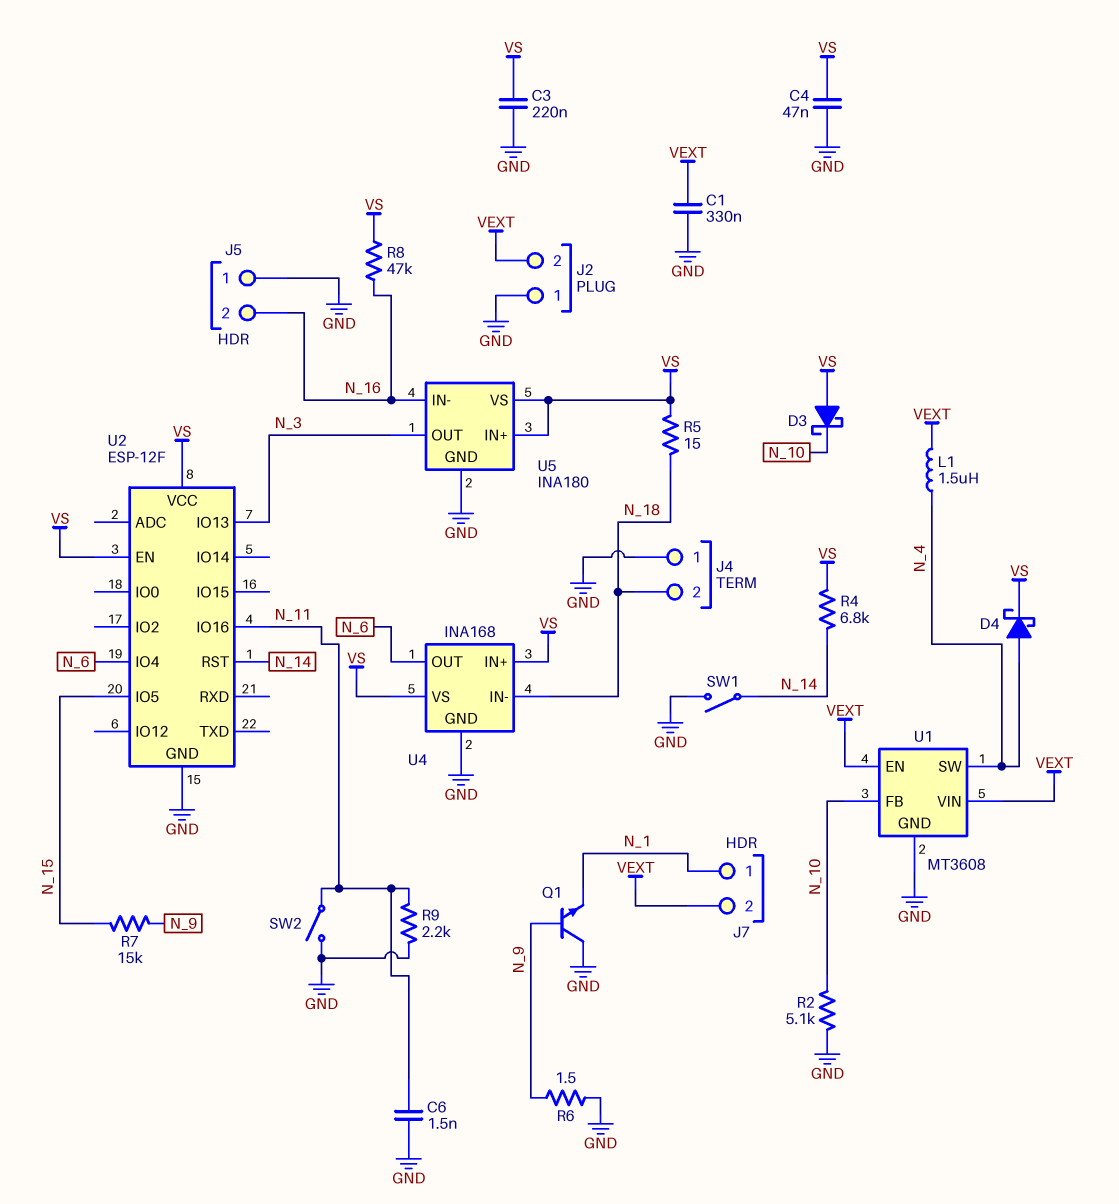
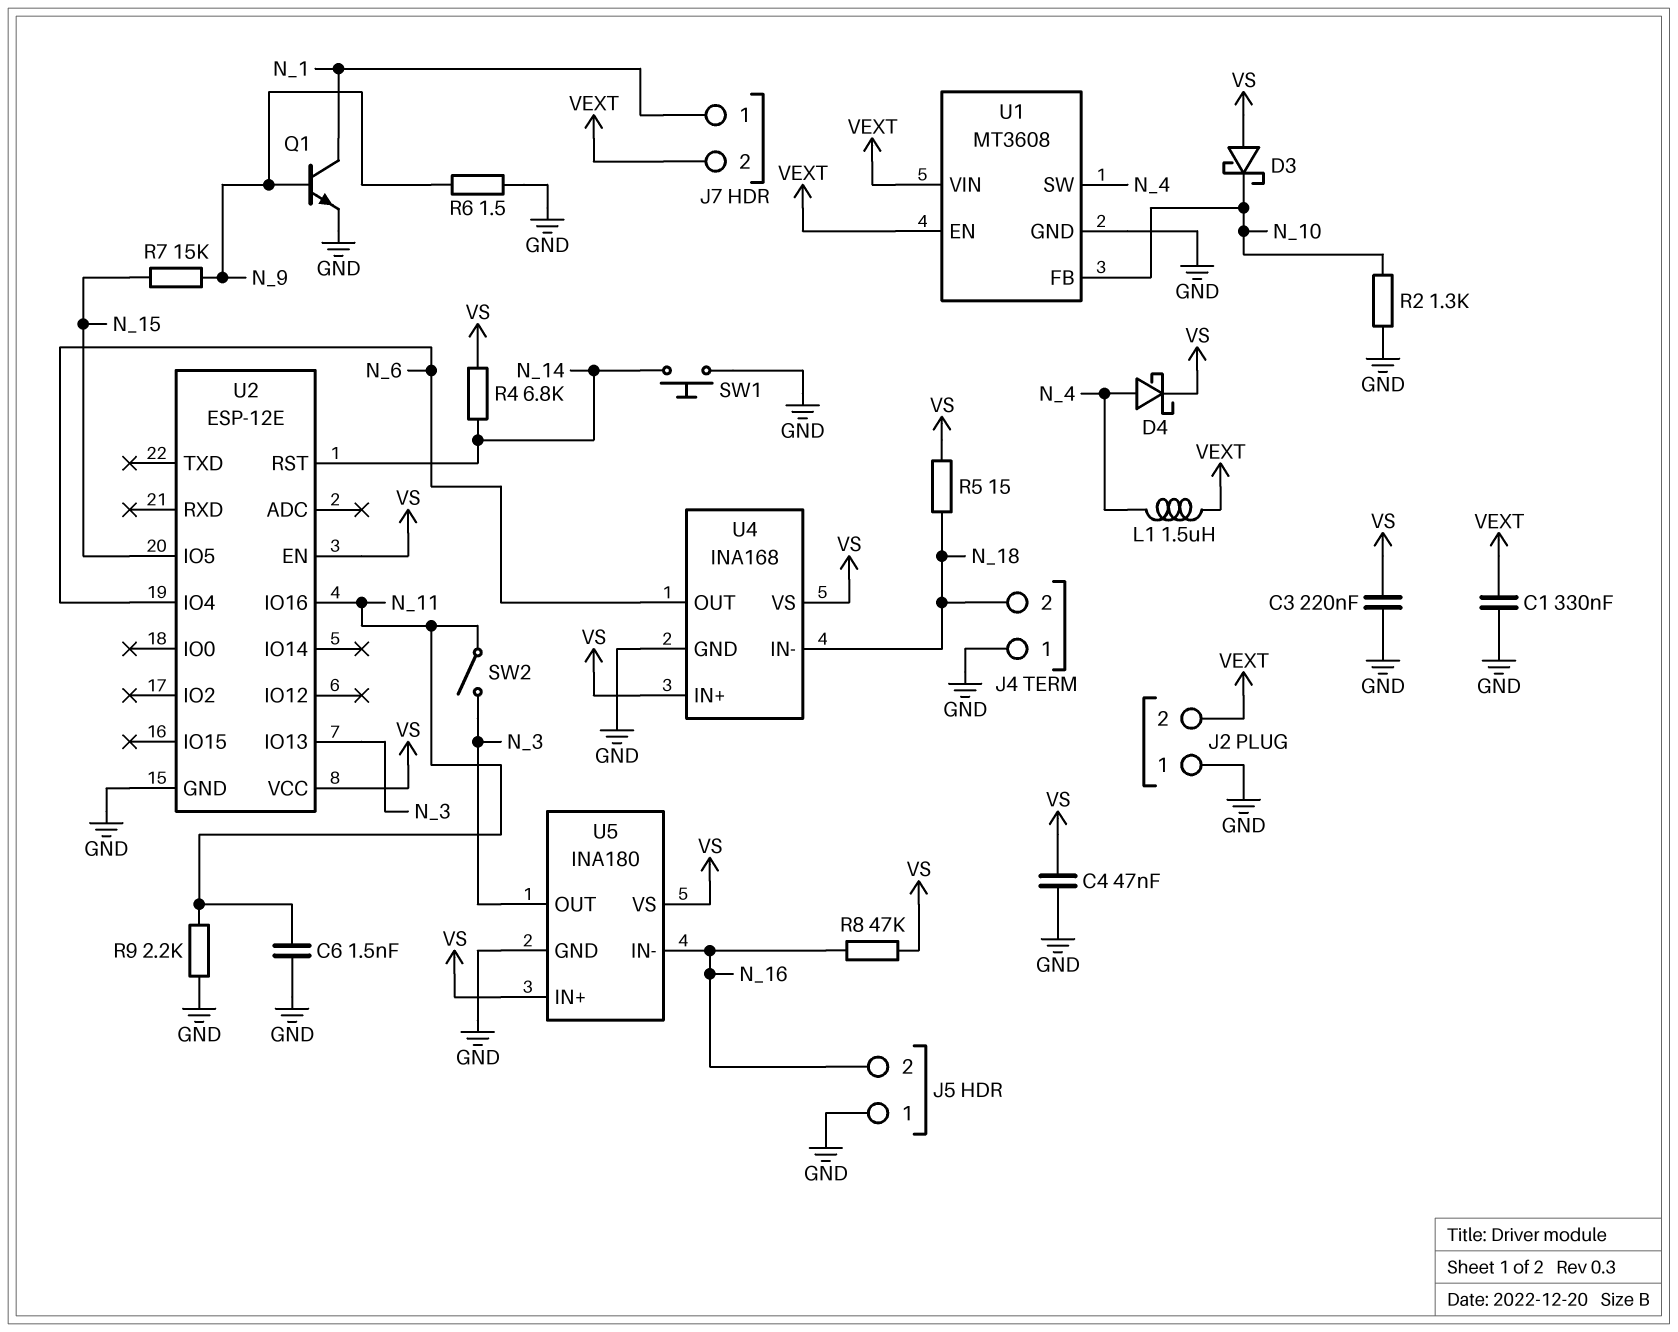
Q1: NPN (B N_9, C GND, E N_1) -> NPN (B N_9, C N_1, E GND)
R2: 5.1k (GND, N_10) -> 1.3k (GND, N_10)
SW1: switch (GND, N_14) -> button (GND, N_14)
SW2: switch (GND, N_11) -> switch (N_3, N_11)
U2: ESP-12F -> ESP-12E

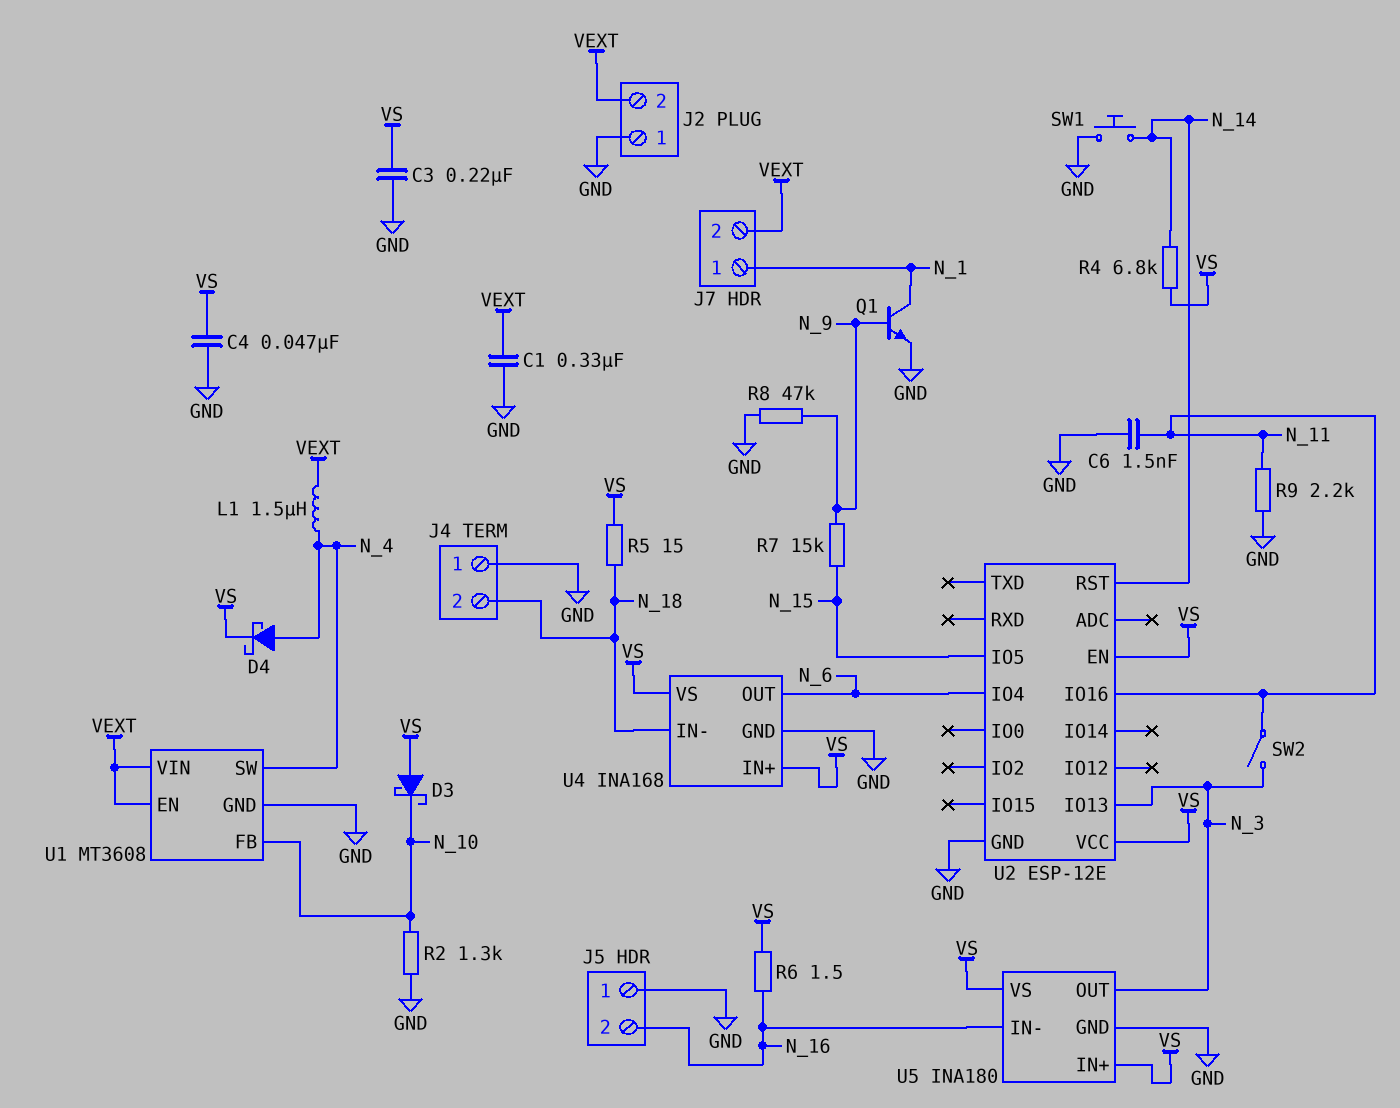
R6: 1.5 (GND, N_9) -> 1.5 (N_16, VS)
R8: 47k (N_16, VS) -> 47k (GND, N_9)

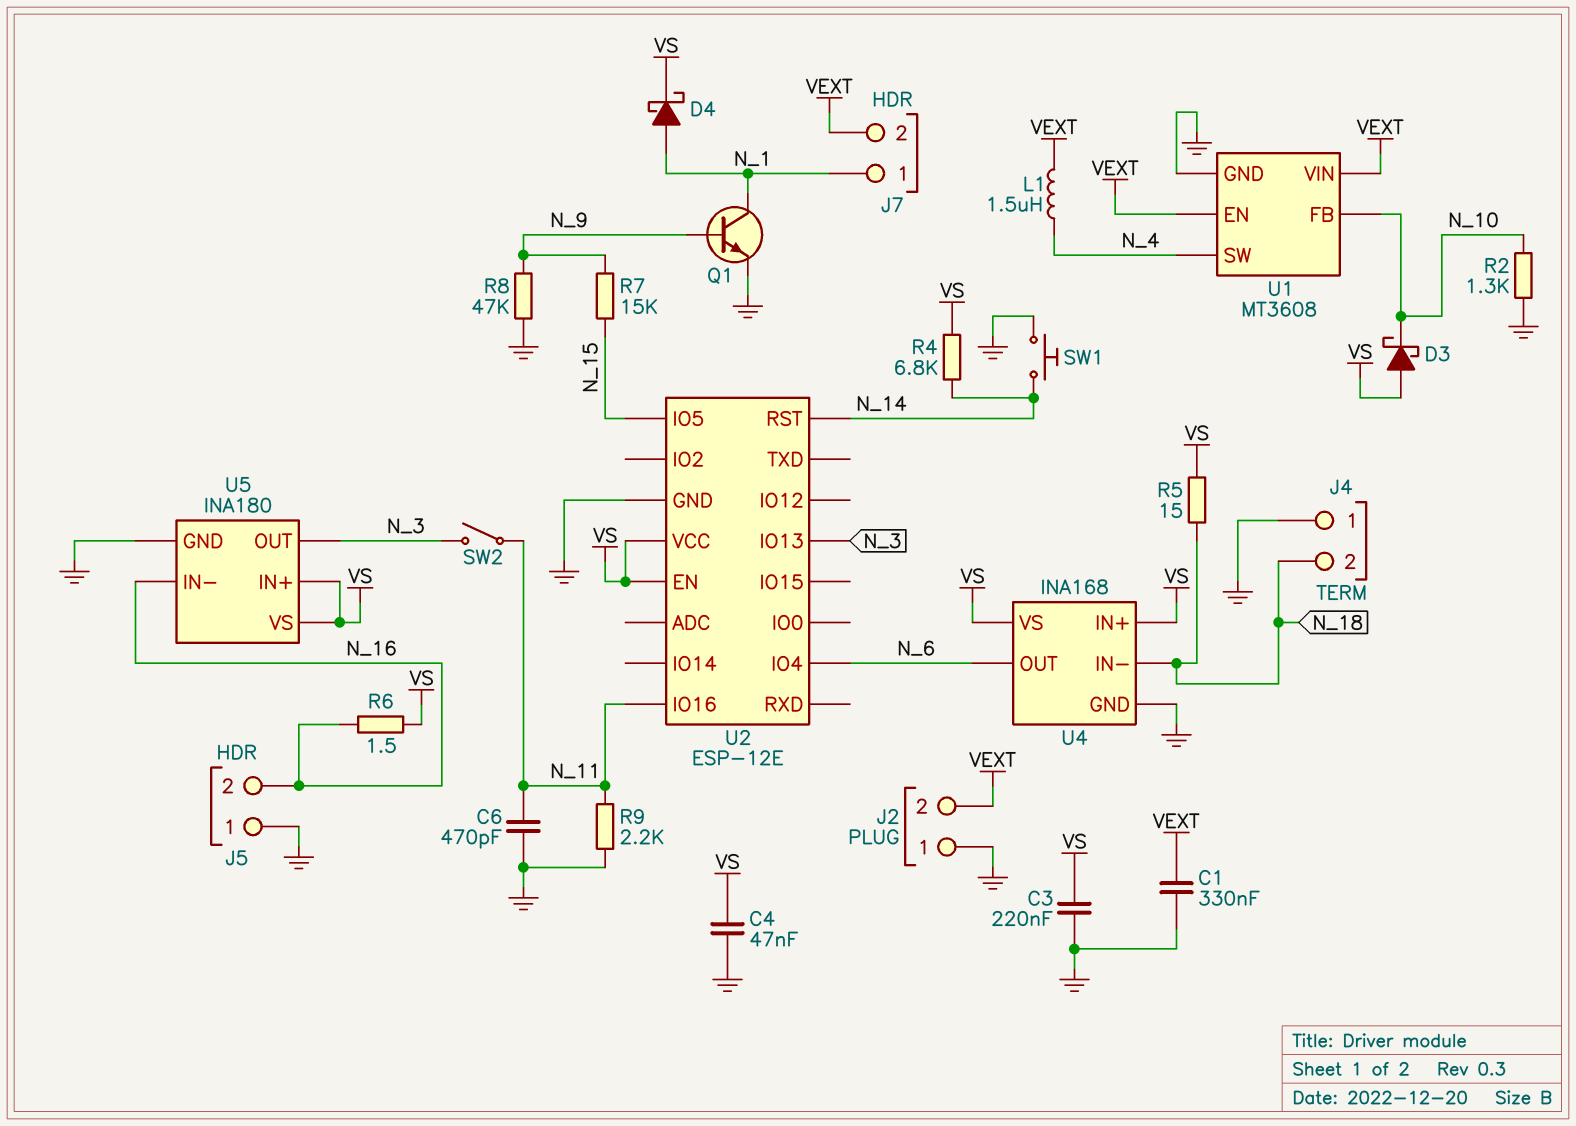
C6: 1.5nF (GND, N_11) -> 470pF (GND, N_11)
D4: schottky (A N_4, K VS) -> schottky (A N_1, K VS)

